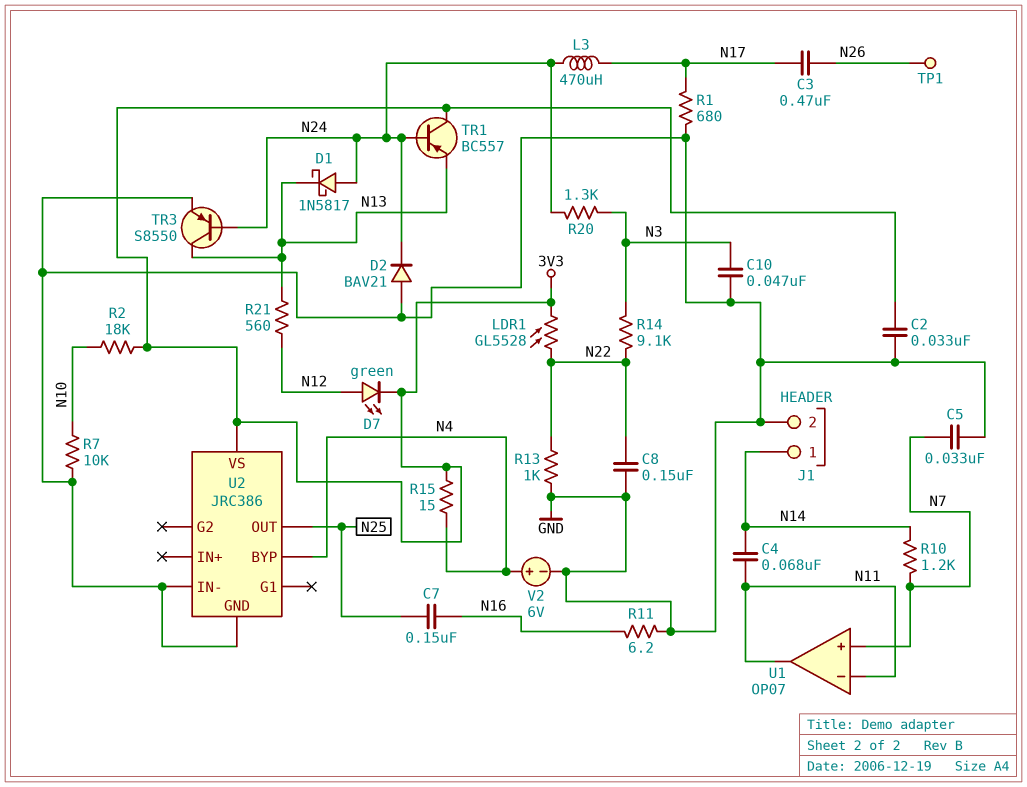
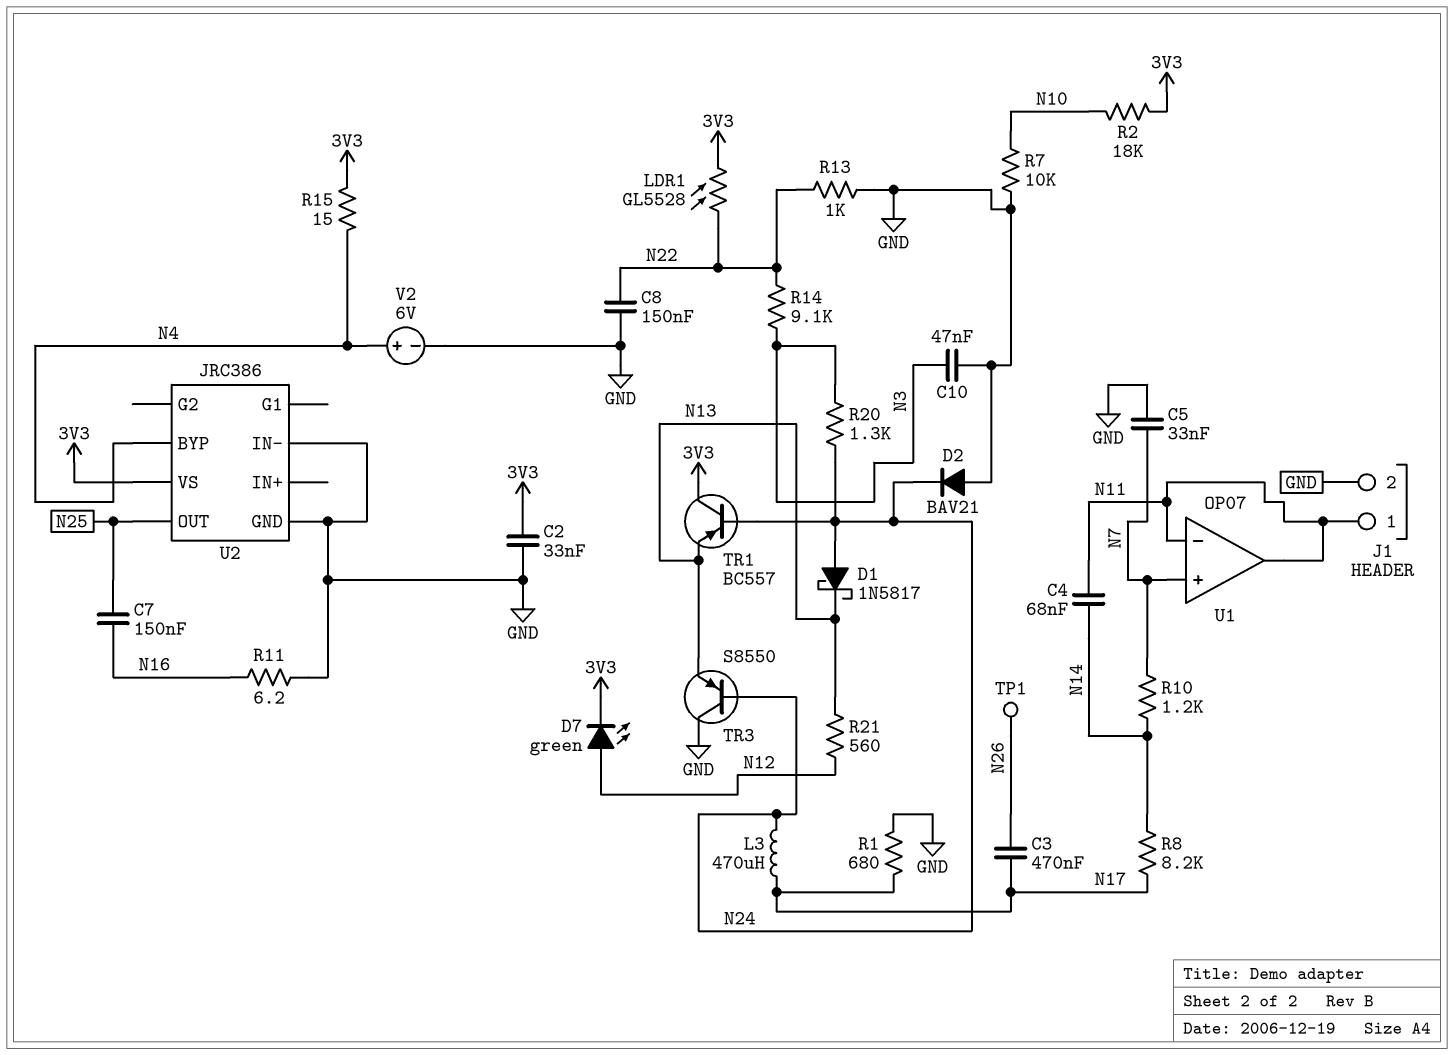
J1 pin 1: N14 -> N11
R8: none -> 8.2k (N14, N17)
TR3: PNP S8550 (B N24, C N13, E GND) -> PNP S8550 (B N24, C GND, E N13)

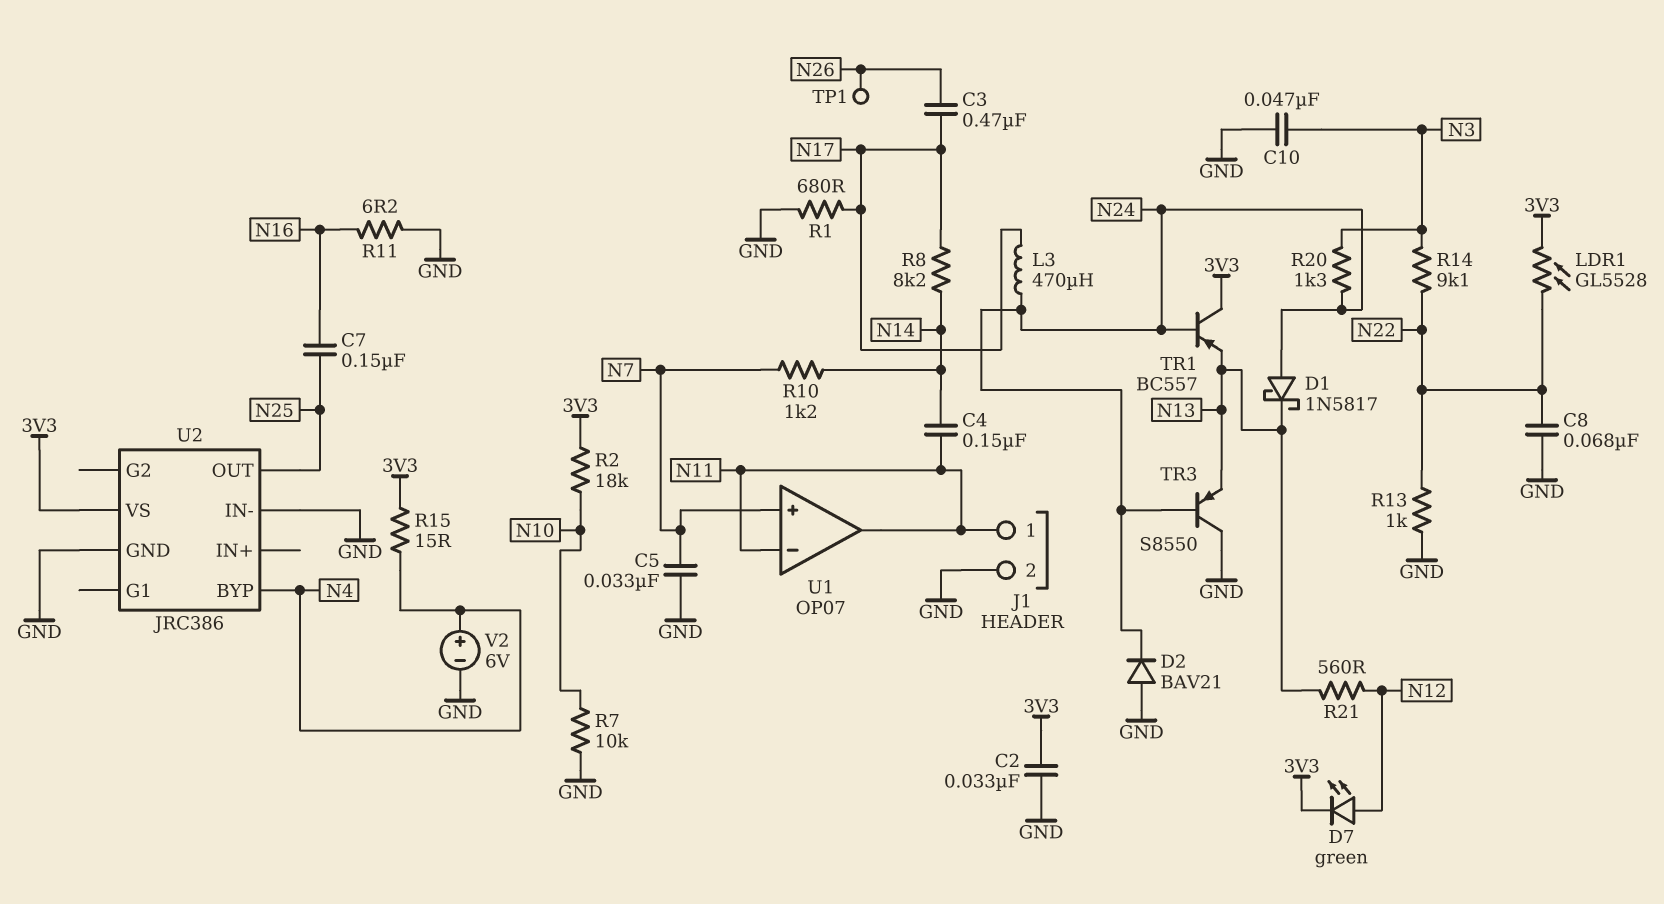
C4: 68nF (N11, N14) -> 150nF (N11, N14)
C8: 150nF (GND, N22) -> 68nF (GND, N22)

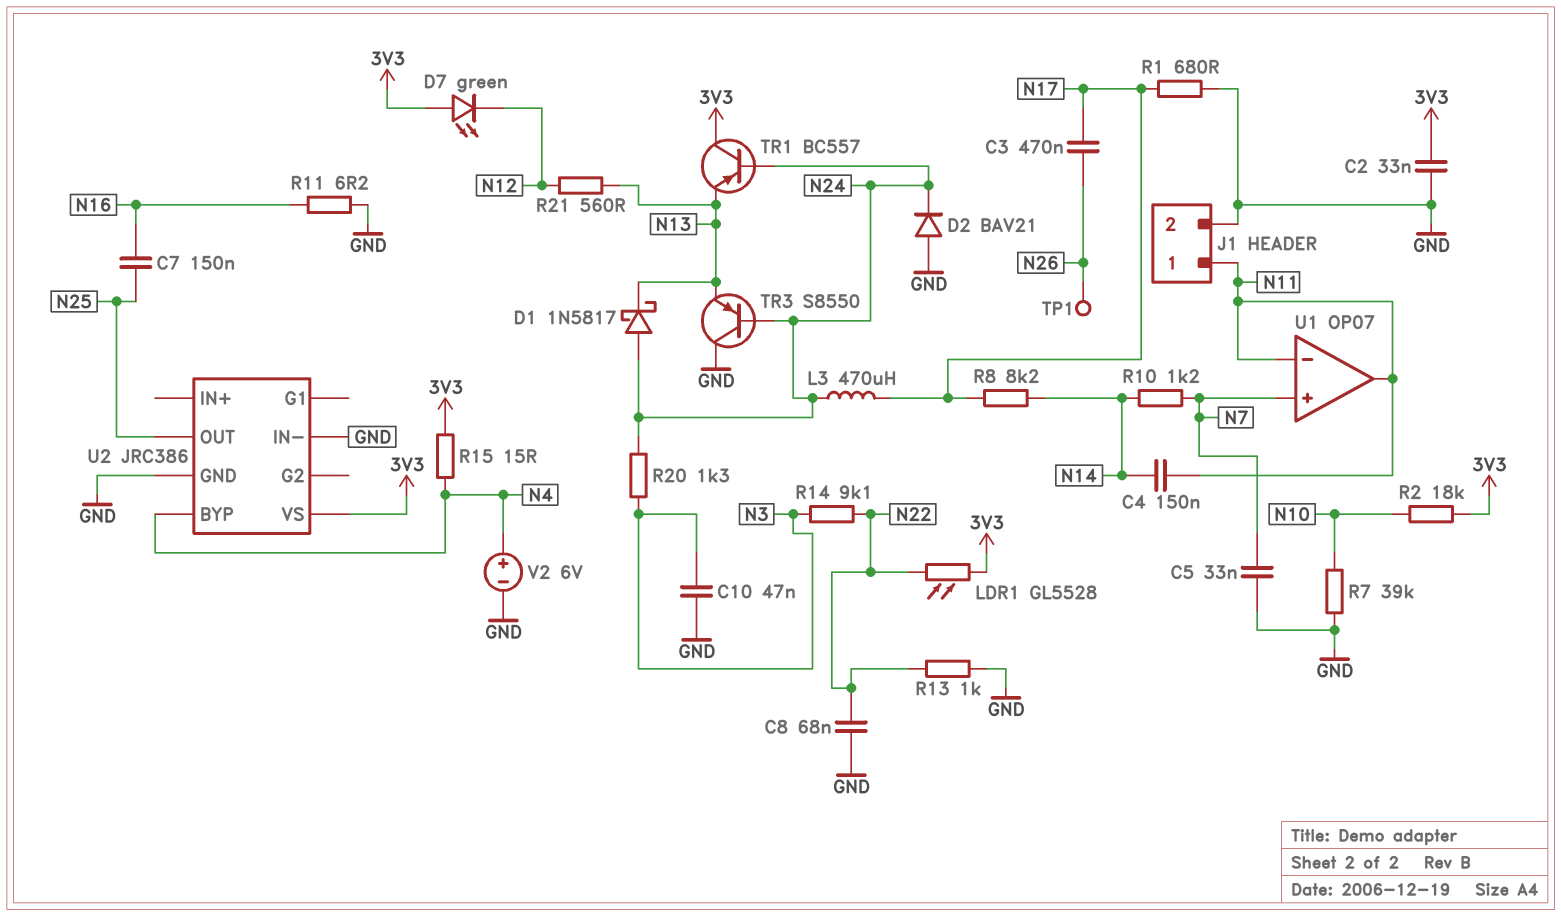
D7: LED green (A N12, K 3V3) -> LED green (A 3V3, K N12)
R7: 10k (GND, N10) -> 39k (GND, N10)

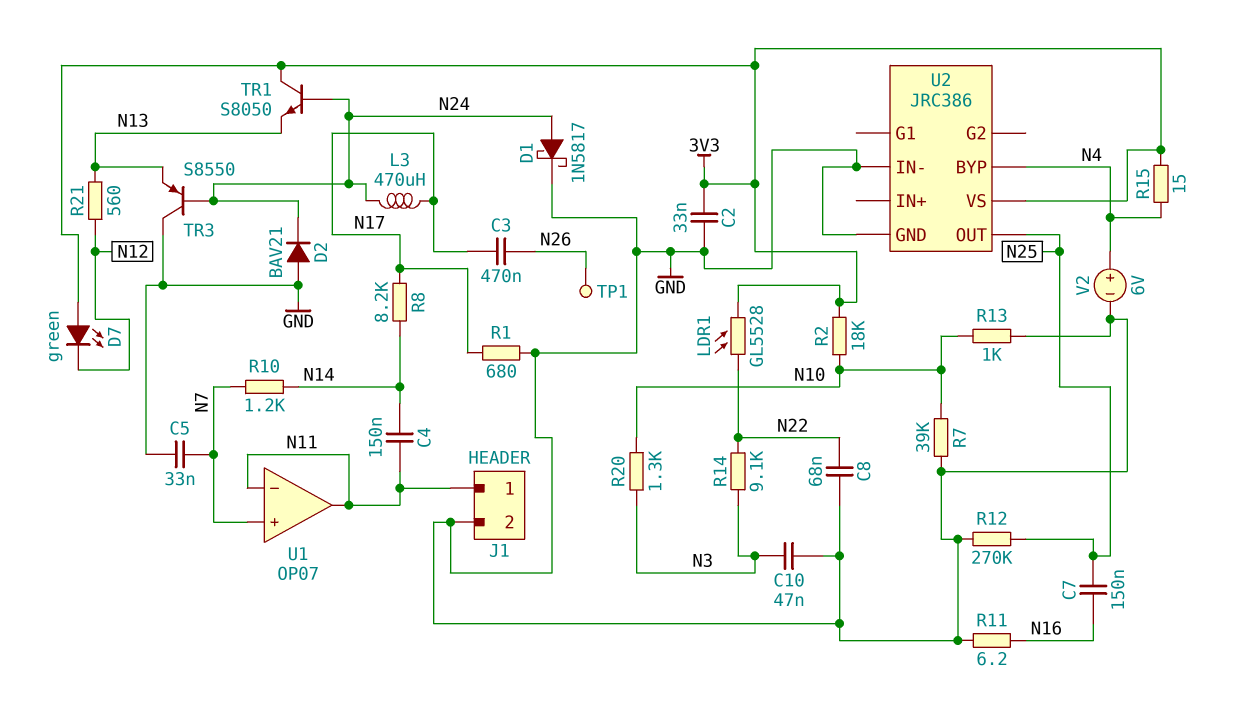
D1: schottky 1N5817 (A N24, K N13) -> schottky 1N5817 (A N24, K GND)
R12: none -> 270k (GND, N25)
R13: 1k (GND, N22) -> 1k (GND, N10)
R20: 1.3k (N3, N24) -> 1.3k (N3, N10)
TR1: PNP BC557 (B N24, C 3V3, E N13) -> NPN S8050 (B N24, C 3V3, E N13)

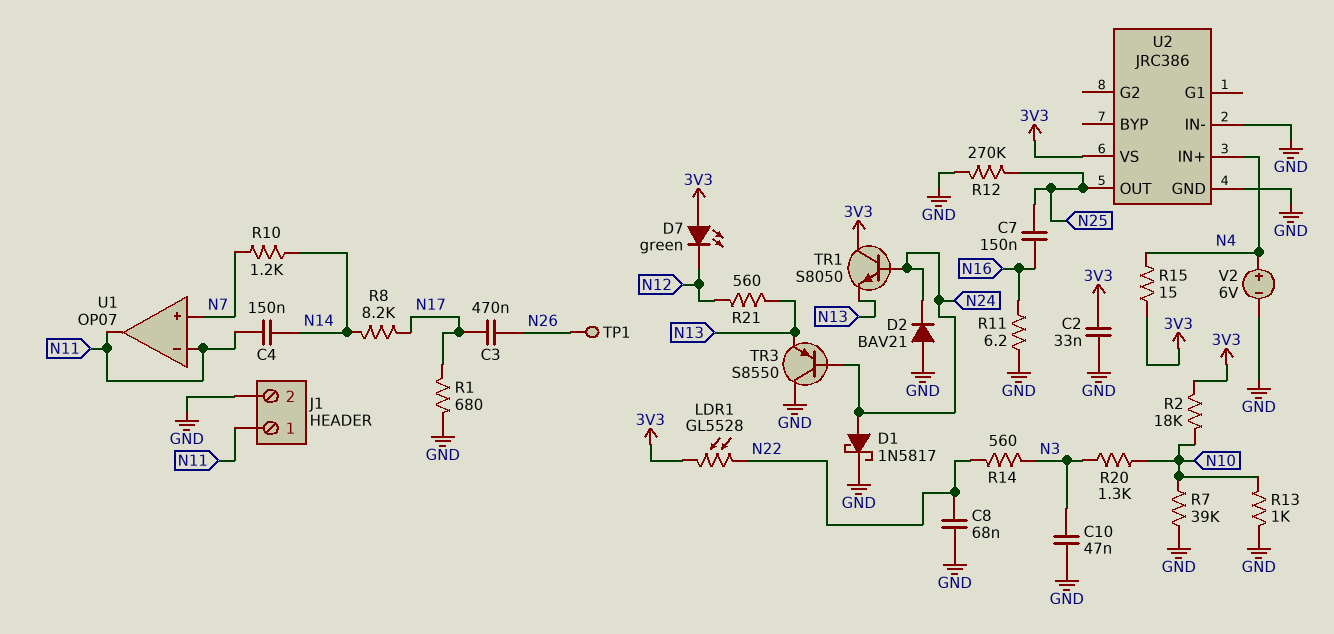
C5: 33nF (GND, N7) -> none
L3: 470uH (N17, N24) -> none
R14: 9.1k (N3, N22) -> 560 (N3, N22)
U2 pin BYP: N4 -> none
U2 pin IN+: none -> N4

